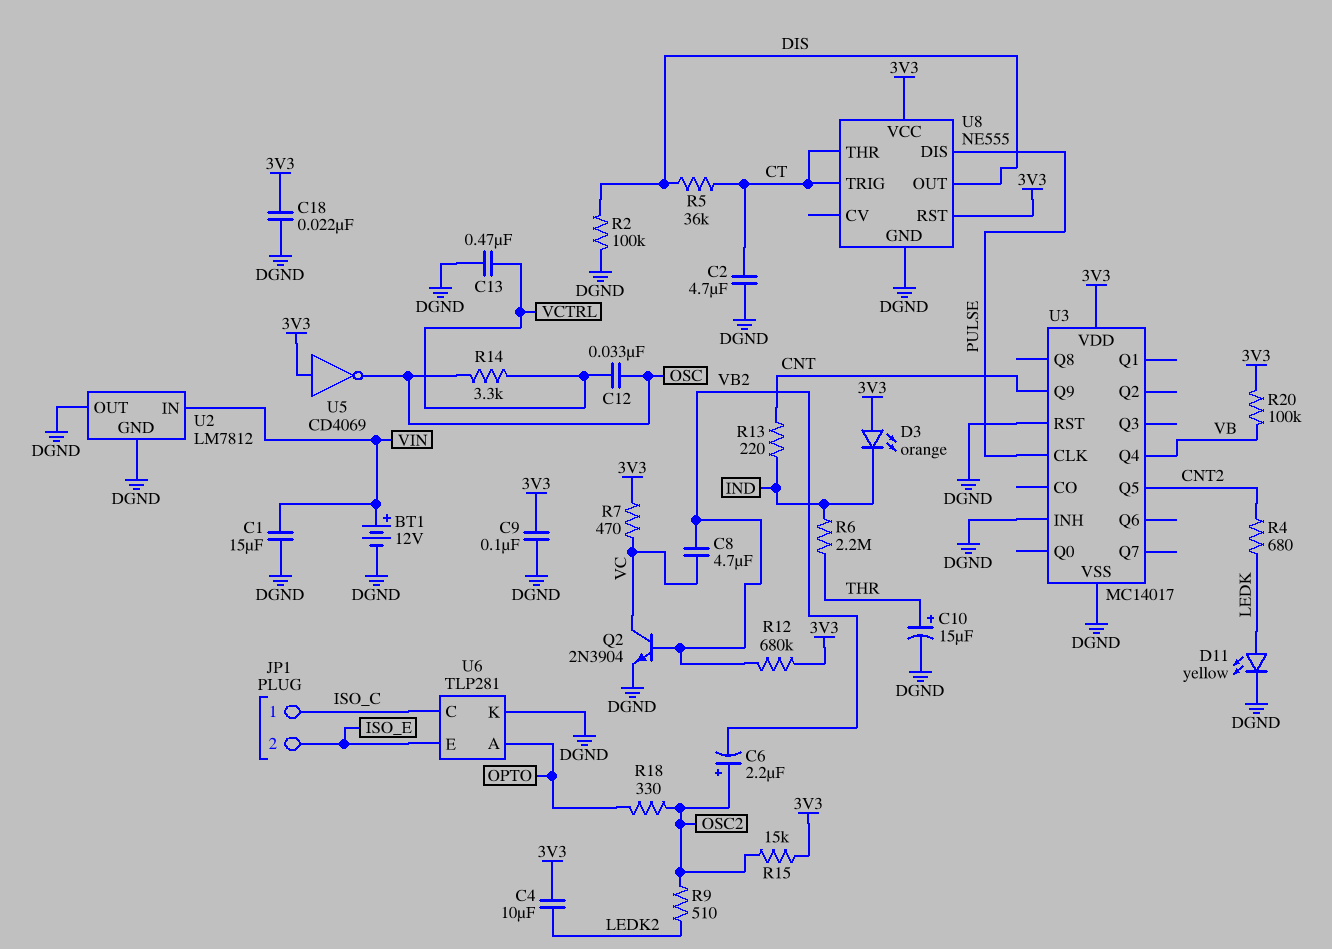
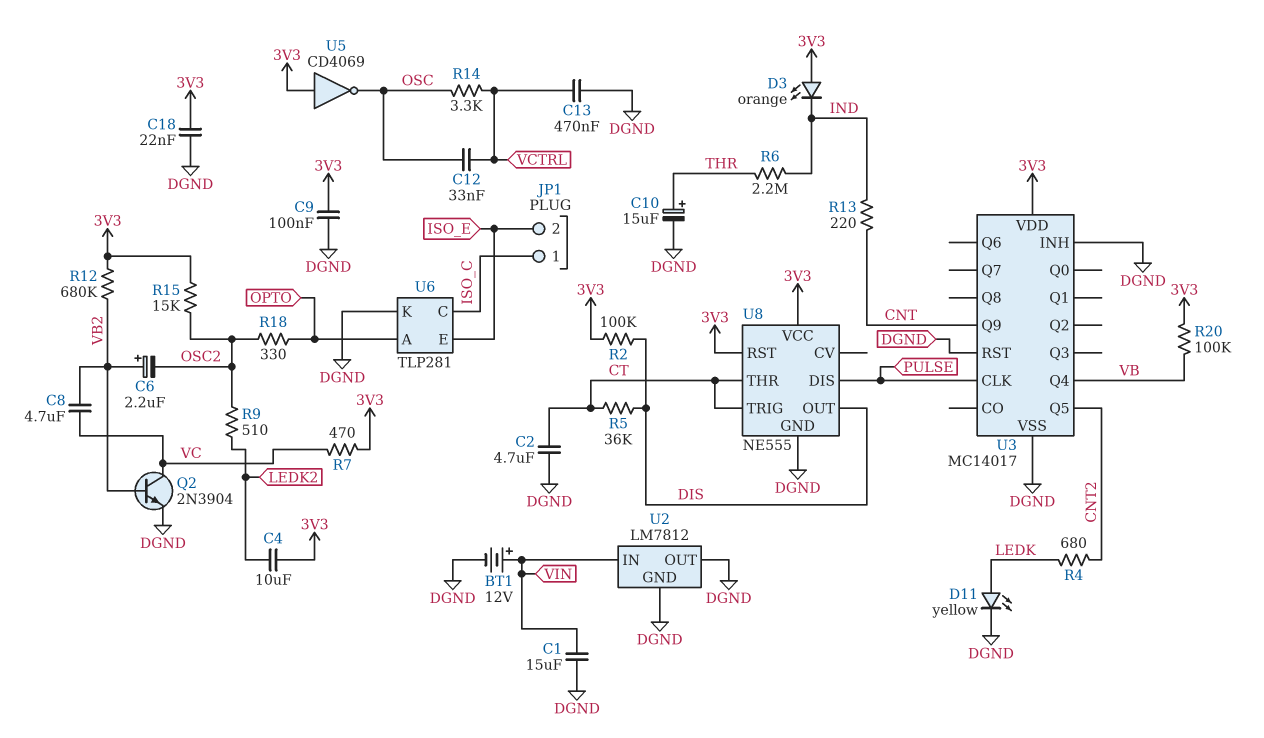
C6: 2.2uF (plus OSC2, minus VB2) -> 2.2uF (plus VB2, minus OSC2)
R2: 100k (DGND, DIS) -> 100k (3V3, DIS)

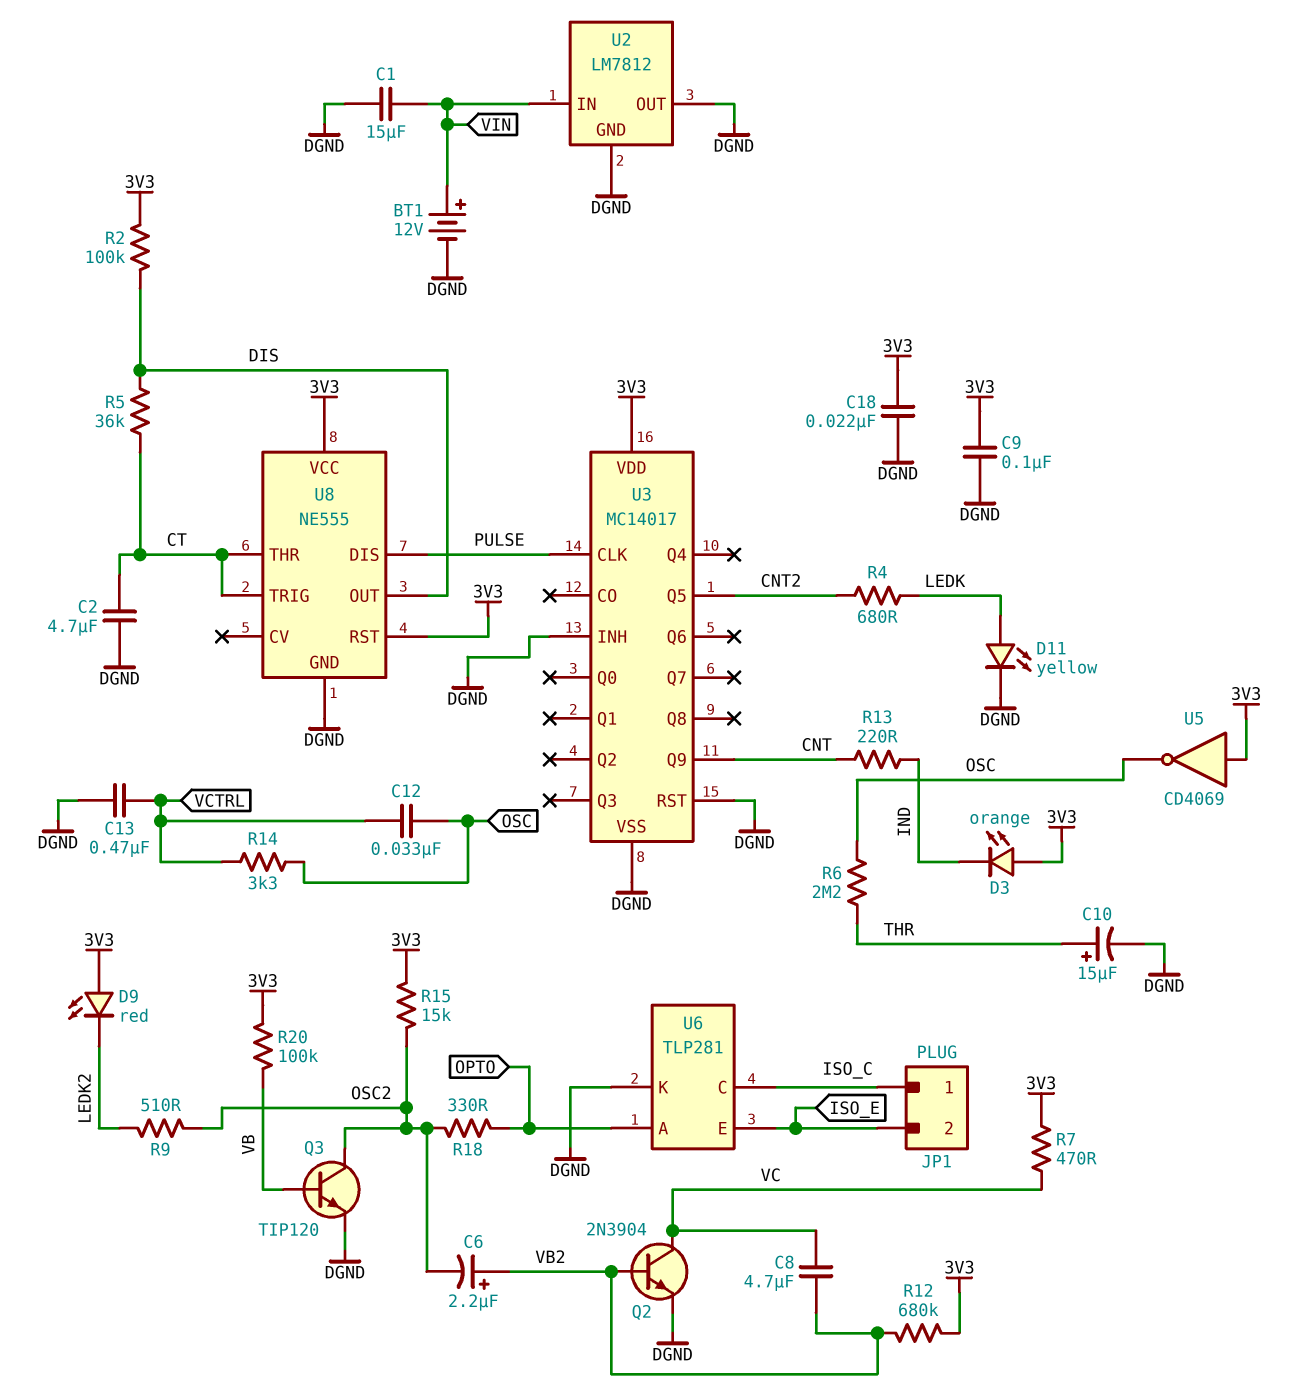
C4: 10uF (3V3, LEDK2) -> none
D9: none -> LED red (A 3V3, K LEDK2)
Q3: none -> NPN TIP120 (B VB, C OSC2, E DGND)
R6: 2.2M (IND, THR) -> 2.2M (OSC, THR)
U3 pin Q4: VB -> none

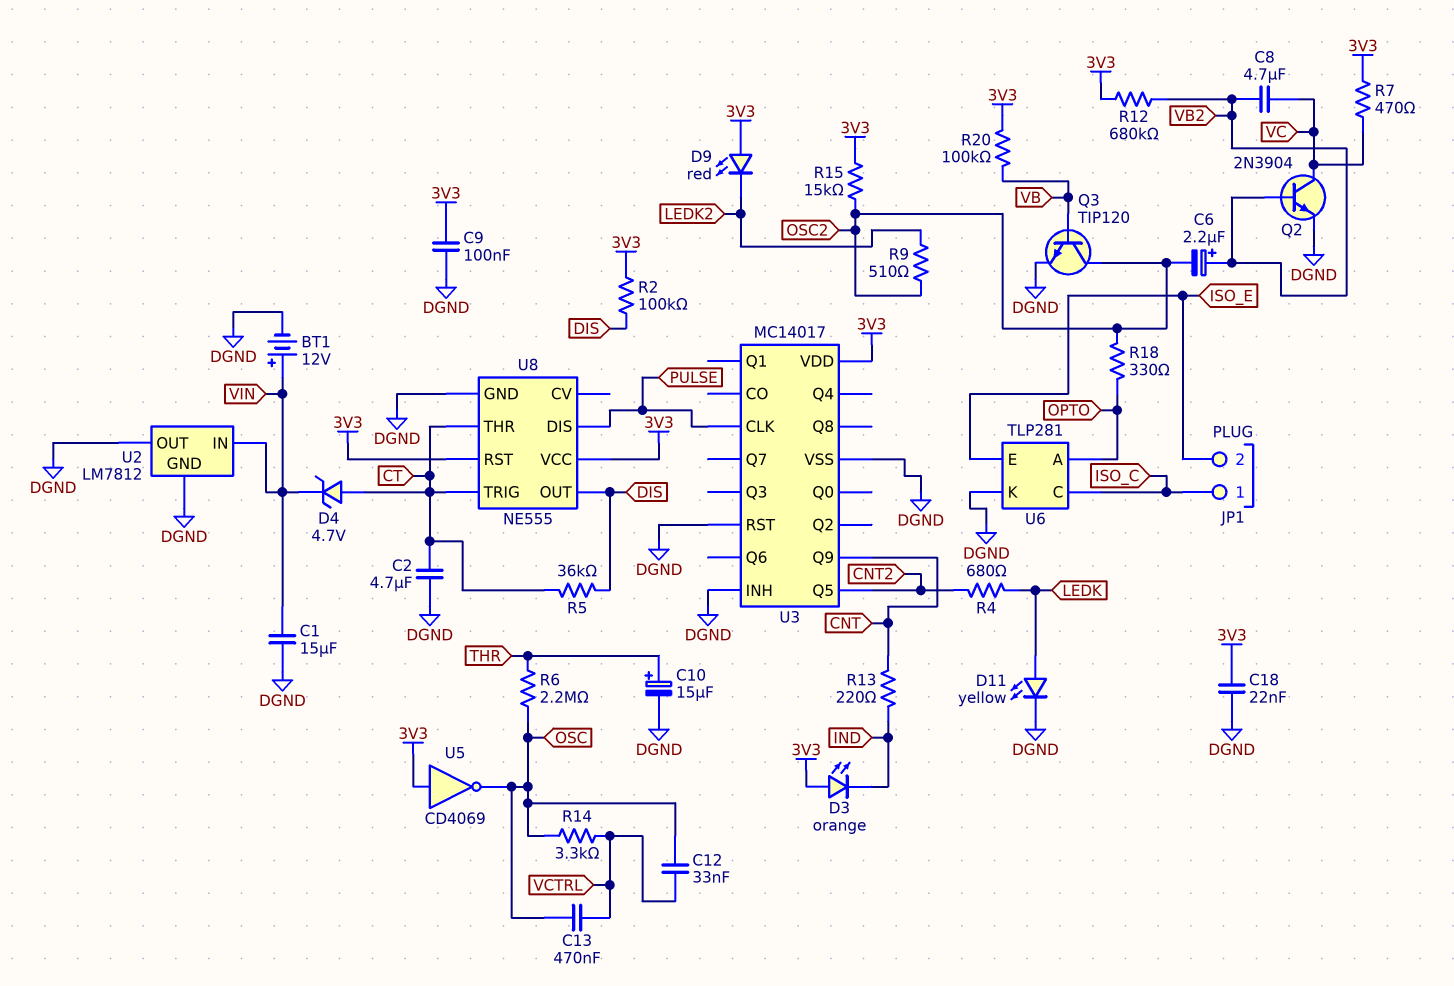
C13: 470nF (DGND, VCTRL) -> 470nF (OSC, VCTRL)
D4: none -> zener 4.7V (A CT, K VIN)

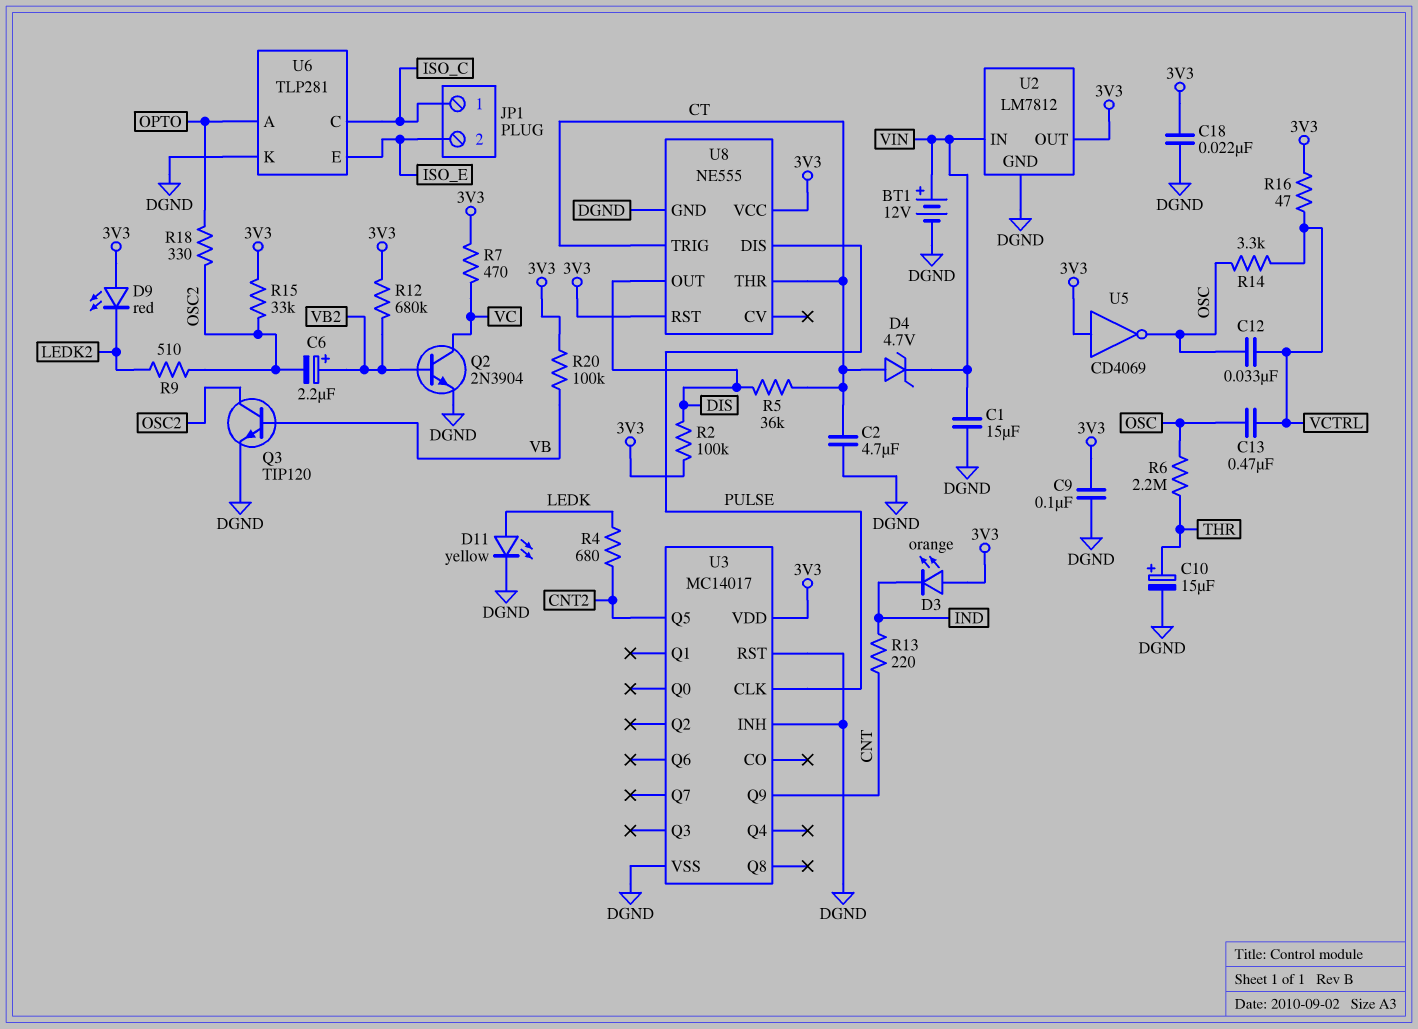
C8: 4.7uF (VB2, VC) -> none
R15: 15k (3V3, OSC2) -> 33k (3V3, OSC2)
R16: none -> 47 (3V3, VCTRL)
U2 pin OUT: DGND -> 3V3

